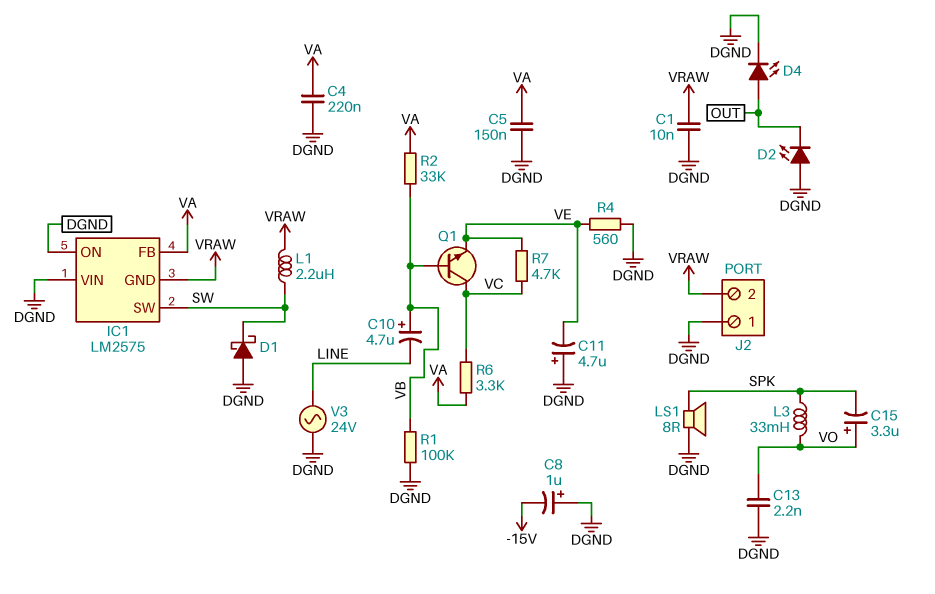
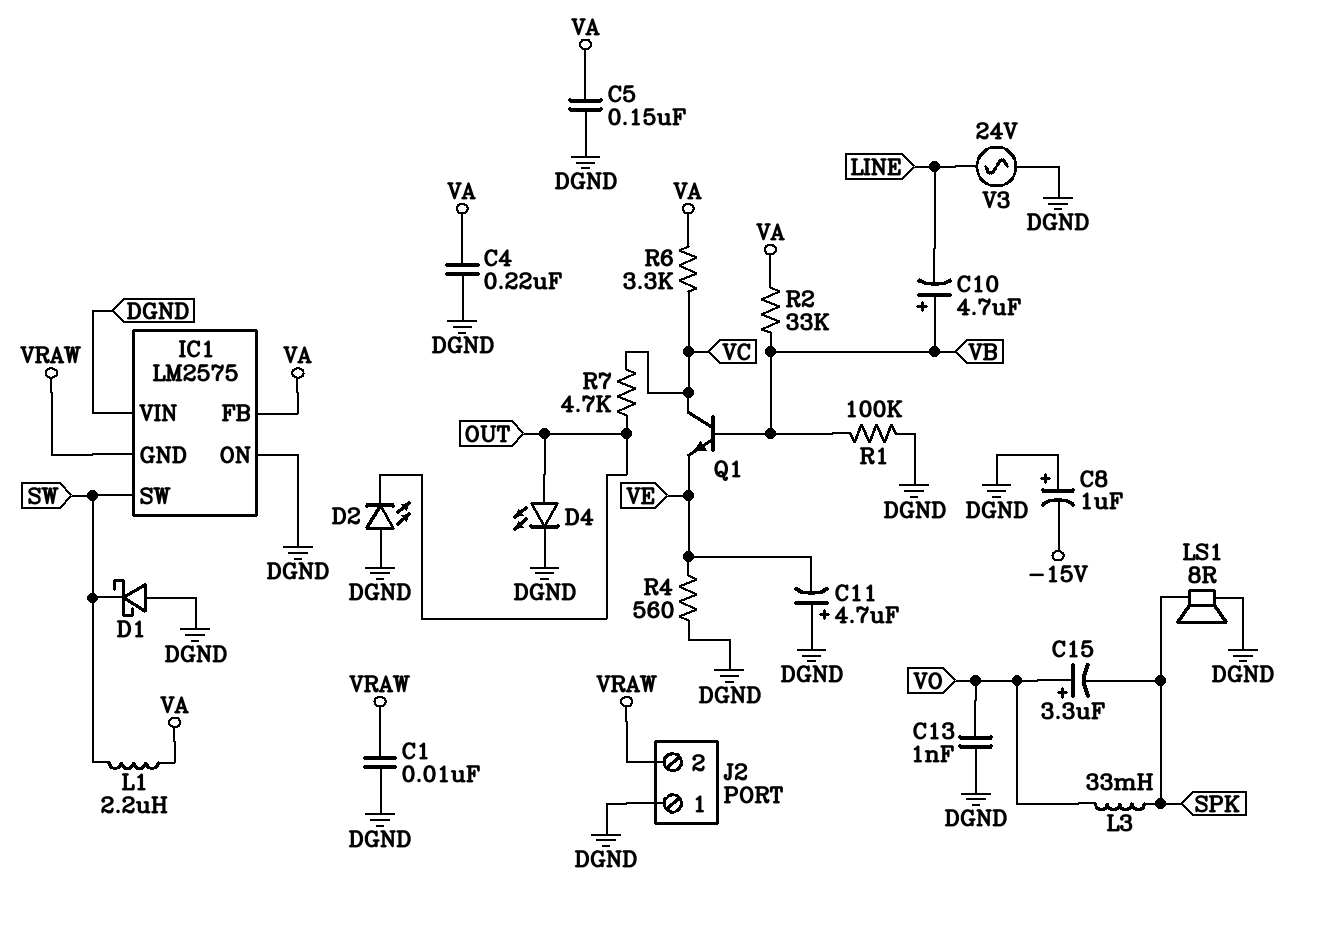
C13: 2.2nF (DGND, VO) -> 1nF (DGND, VO)
L1: 2.2uH (SW, VRAW) -> 2.2uH (SW, VA)
R7: 4.7k (VC, VE) -> 4.7k (OUT, VC)

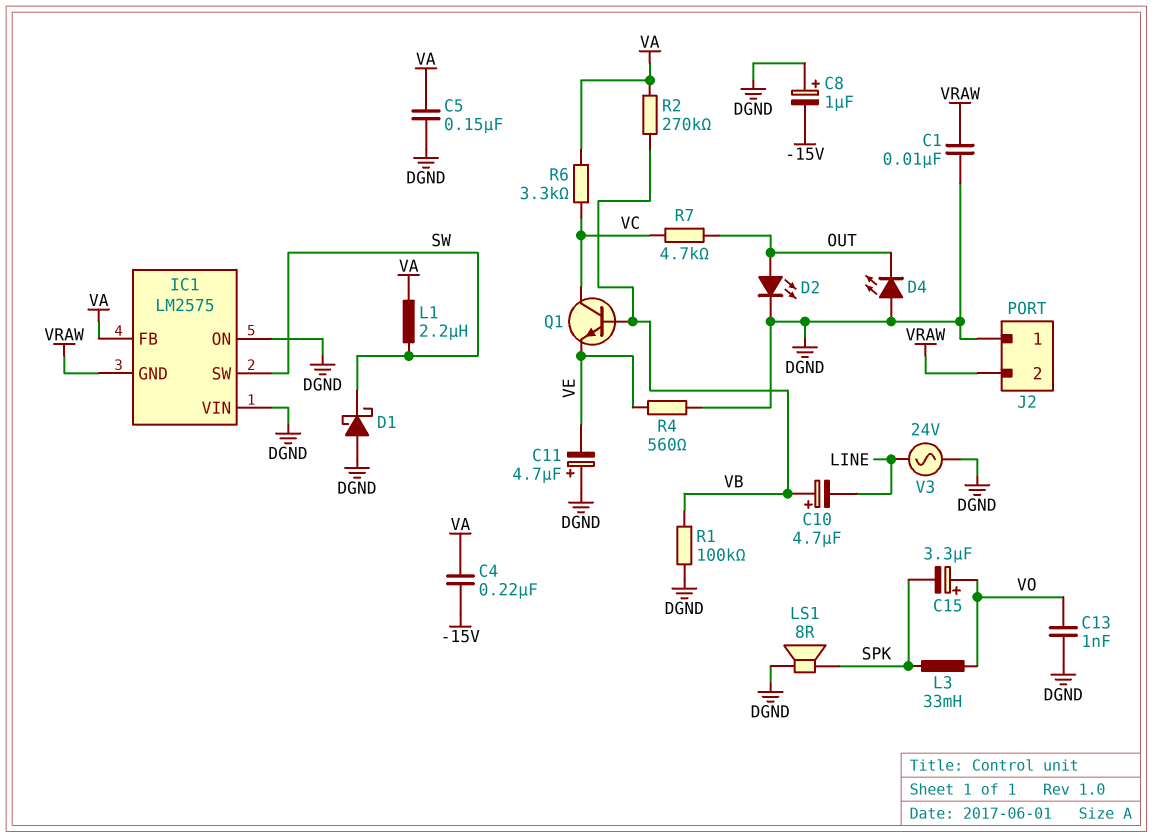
C4: 220nF (DGND, VA) -> 220nF (-15V, VA)
D2: LED (A DGND, K OUT) -> LED (A OUT, K DGND)
D4: LED (A OUT, K DGND) -> LED (A DGND, K OUT)
R2: 33k (VA, VB) -> 270k (VA, VB)

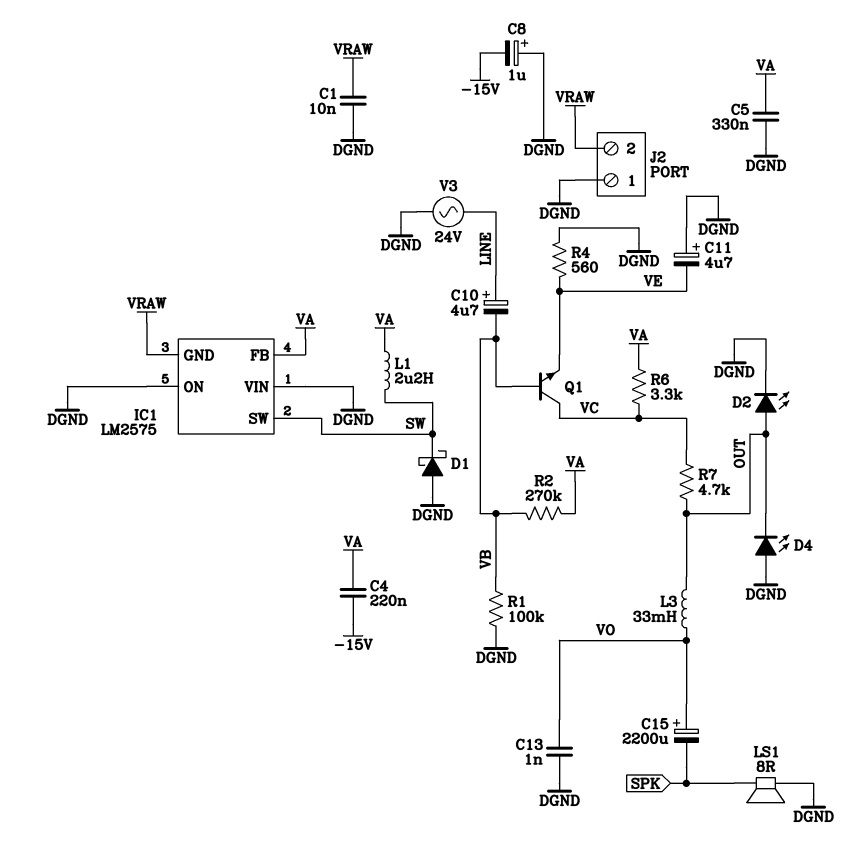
C5: 150nF (DGND, VA) -> 330nF (DGND, VA)
C10: 4.7uF (plus VB, minus LINE) -> 4.7uF (plus LINE, minus VB)
C15: 3.3uF (plus VO, minus SPK) -> 2200uF (plus VO, minus SPK)
L3: 33mH (SPK, VO) -> 33mH (OUT, VO)

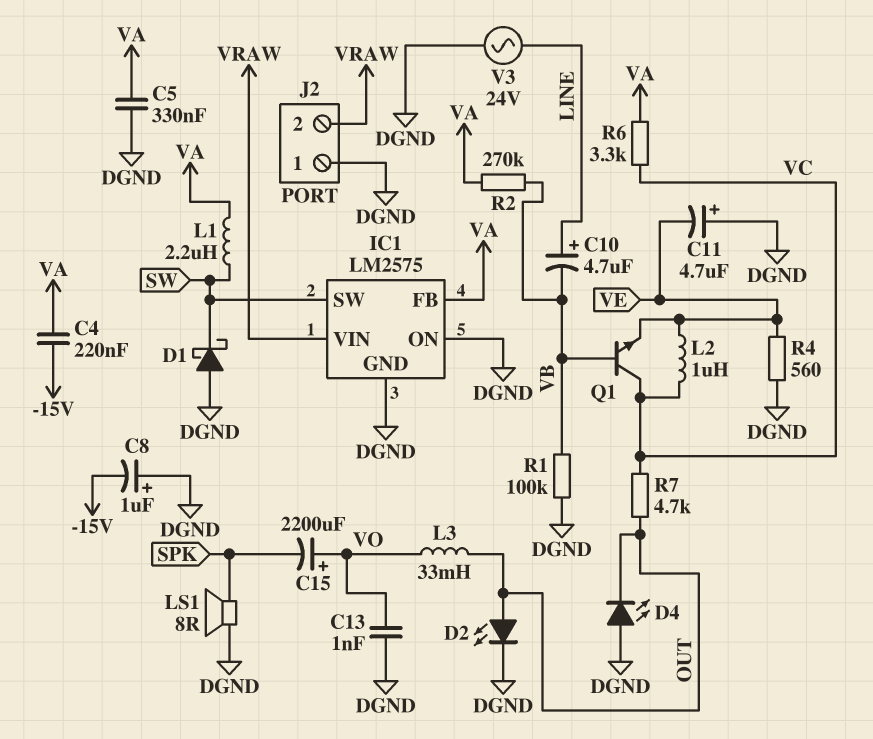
C1: 10nF (DGND, VRAW) -> none
IC1 pin GND: VRAW -> DGND
IC1 pin VIN: DGND -> VRAW
L2: none -> 1uH (VC, VE)

